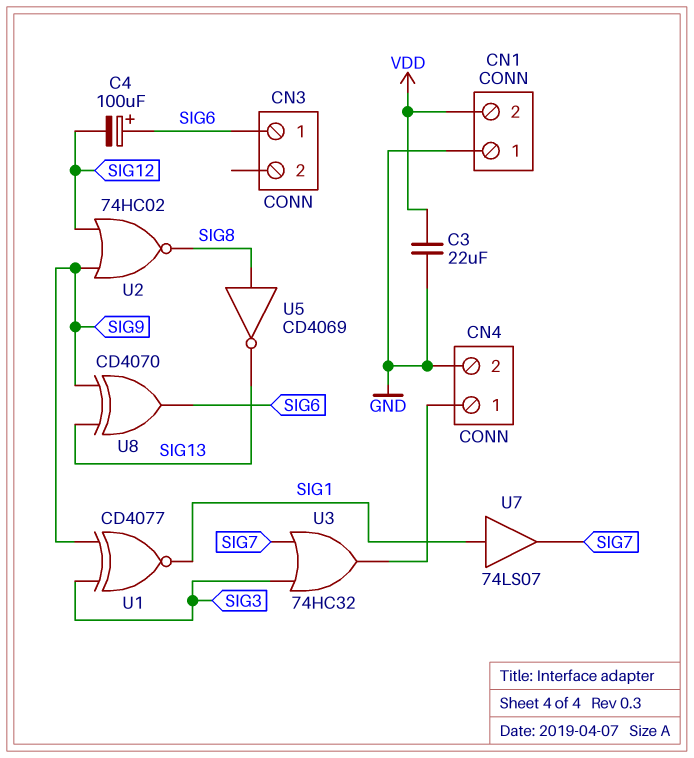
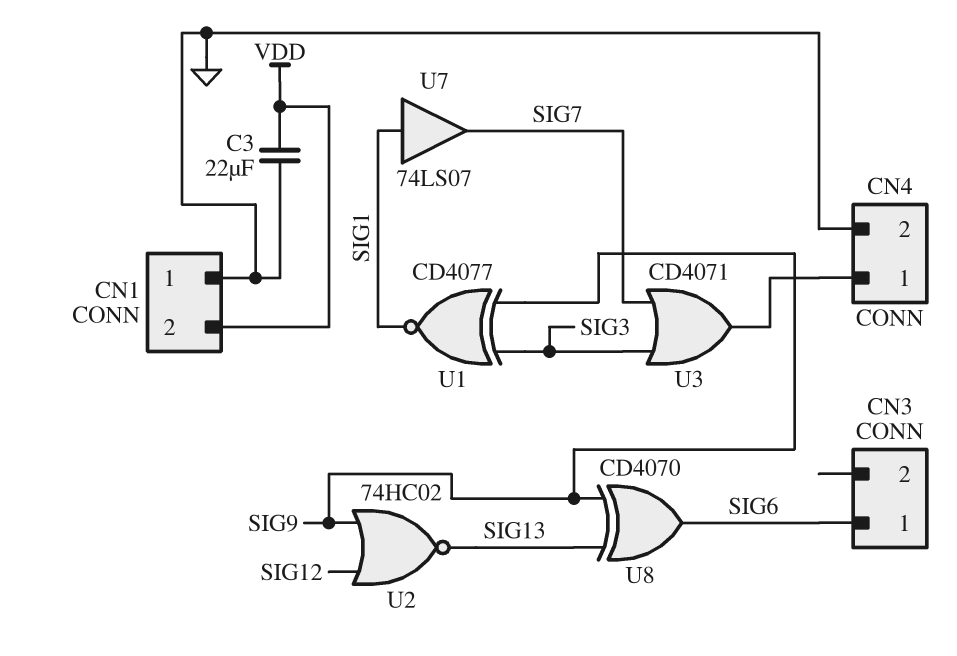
C4: 100uF (plus SIG6, minus SIG12) -> none
U2: NOR 74HC02 (in SIG9, in SIG12, out SIG8) -> NOR 74HC02 (in SIG9, in SIG12, out SIG13)
U3: OR 74HC32 (in SIG3, in SIG7, out CN4/1) -> OR CD4071 (in SIG3, in SIG7, out CN4/1)
U5: NOT CD4069 (in SIG8, out SIG13) -> none

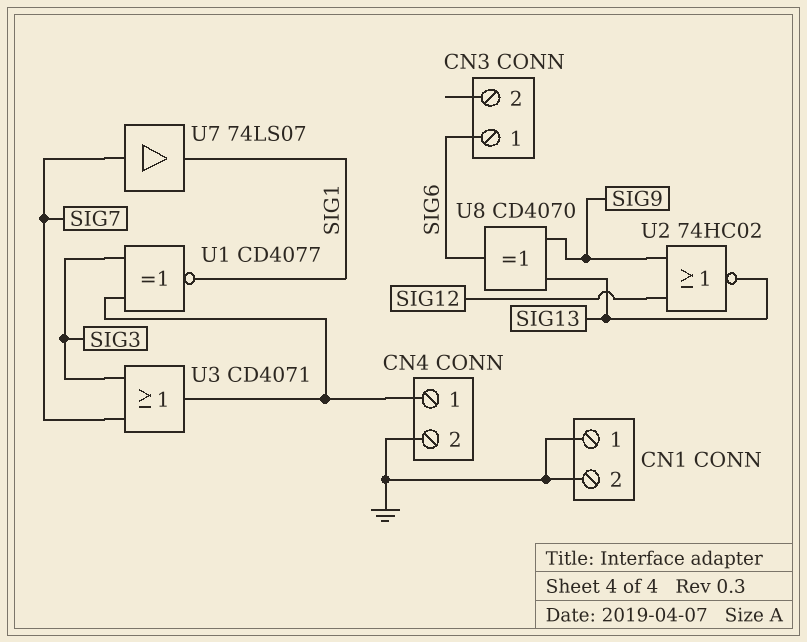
C3: 22uF (GND, VDD) -> none
CN1 pin 2: VDD -> GND
U1: XNOR CD4077 (in SIG3, in SIG9, out SIG1) -> XNOR CD4077 (in CN4/1, in SIG3, out SIG1)
U7: buffer 74LS07 (in SIG1, out SIG7) -> buffer 74LS07 (in SIG7, out SIG1)

